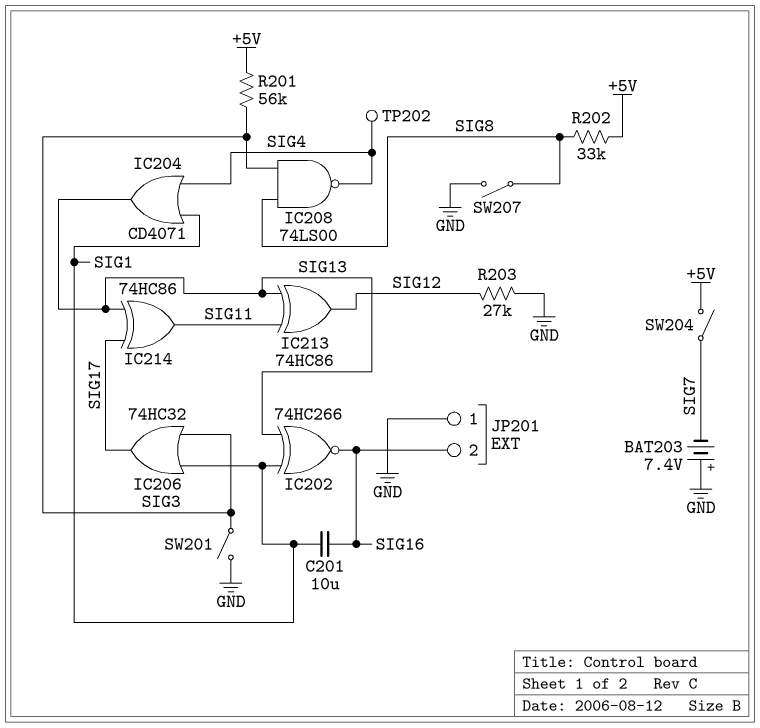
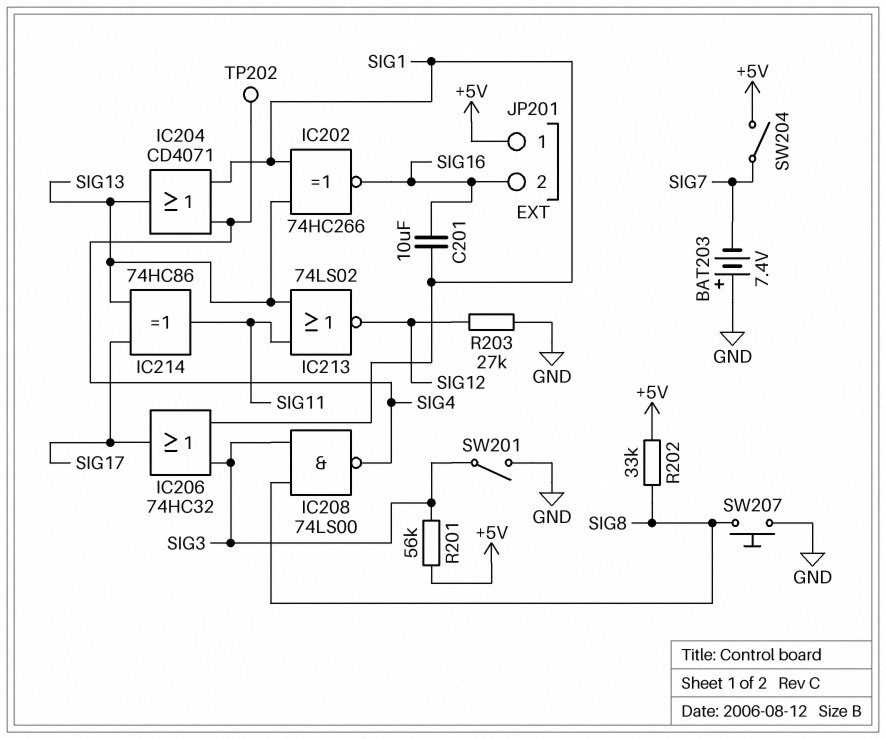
IC213: XOR 74HC86 (in SIG11, in SIG13, out SIG12) -> NOR 74LS02 (in SIG11, in SIG13, out SIG12)
JP201 pin 1: GND -> +5V
SW207: switch (GND, SIG8) -> button (GND, SIG8)

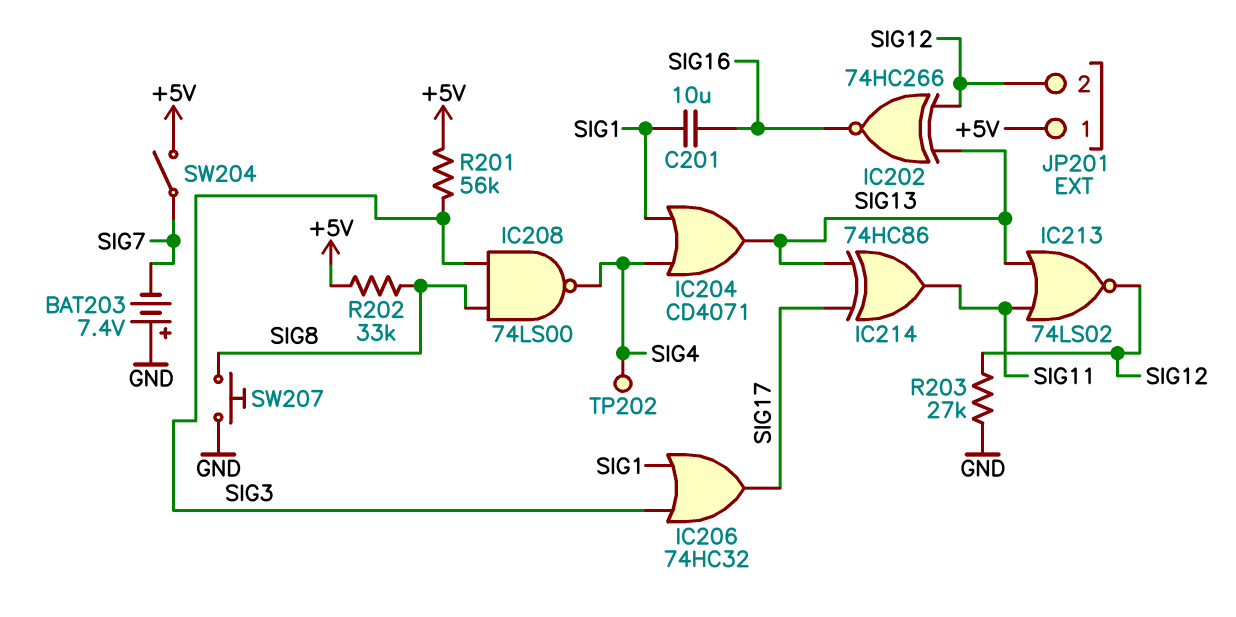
IC202: XNOR 74HC266 (in SIG1, in SIG13, out SIG16) -> XNOR 74HC266 (in SIG12, in SIG13, out SIG16)
JP201 pin 2: SIG16 -> SIG12
SW201: switch (GND, SIG3) -> none

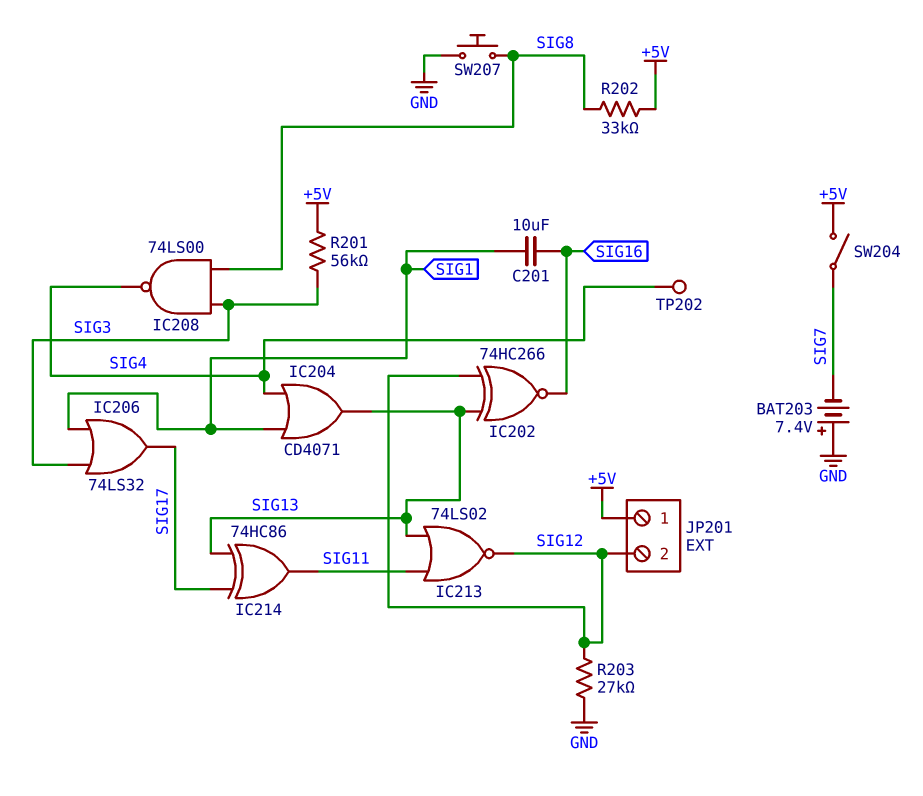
IC206: OR 74HC32 (in SIG1, in SIG3, out SIG17) -> OR 74LS32 (in SIG1, in SIG3, out SIG17)

